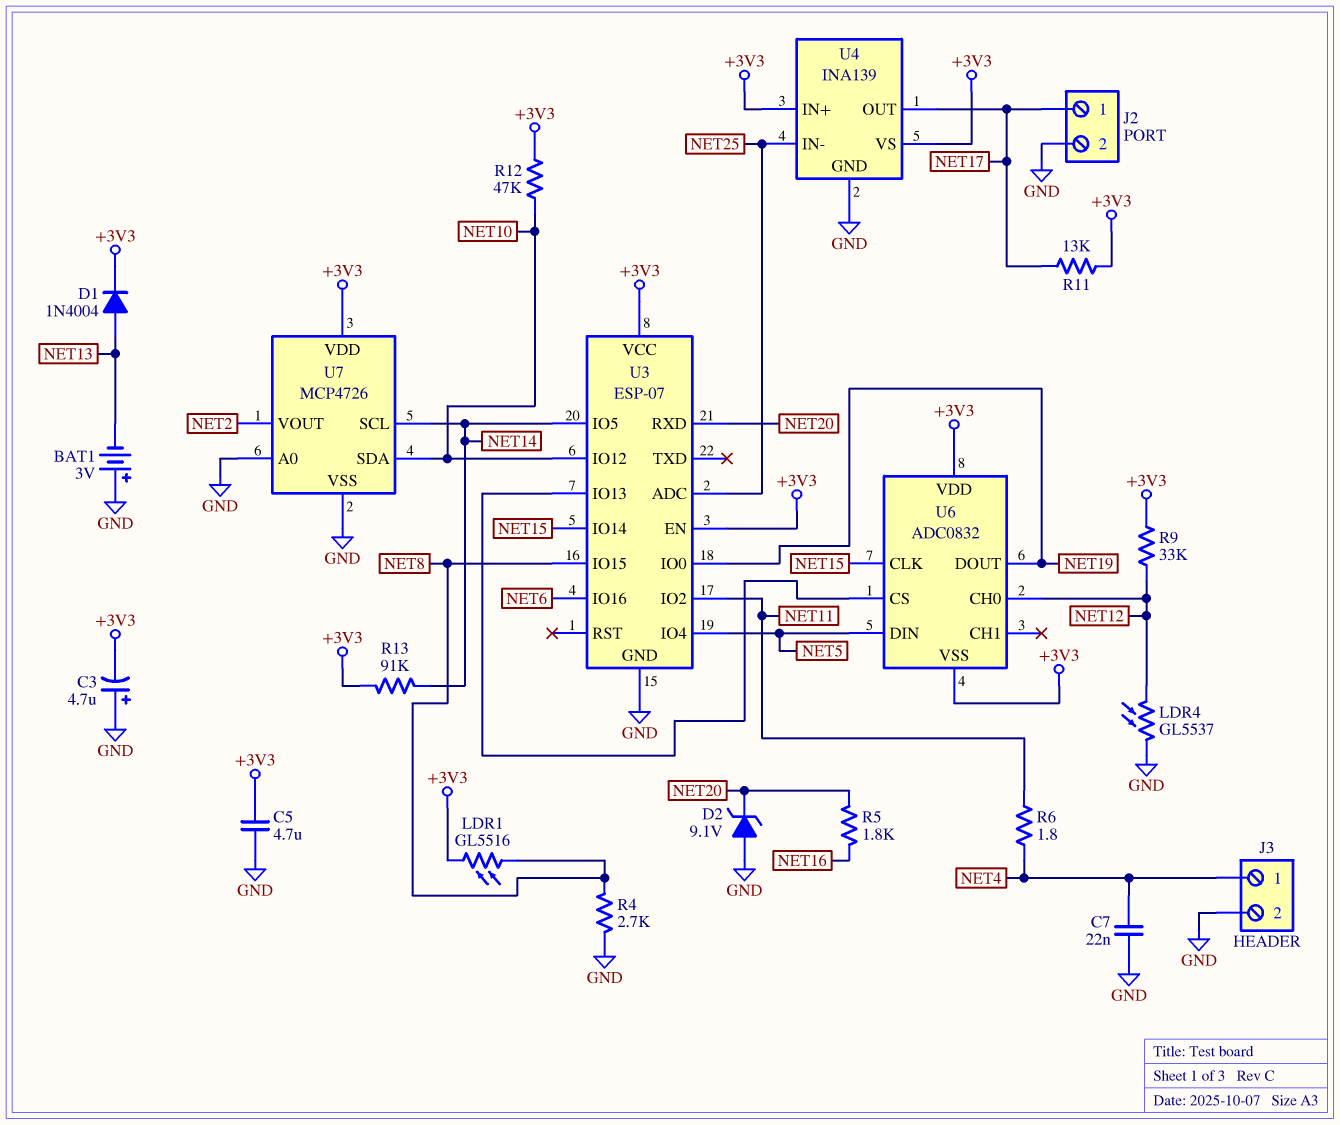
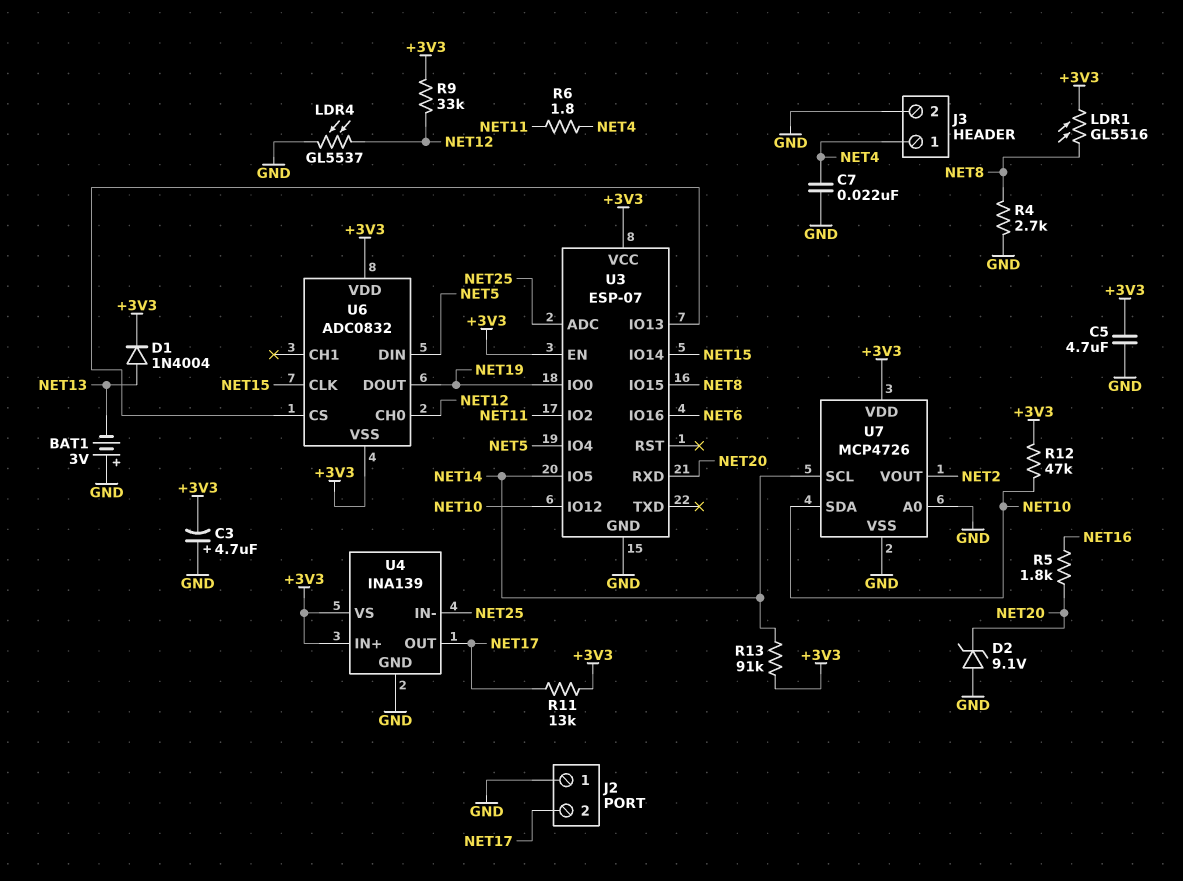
J2 pin 1: NET17 -> GND
J2 pin 2: GND -> NET17

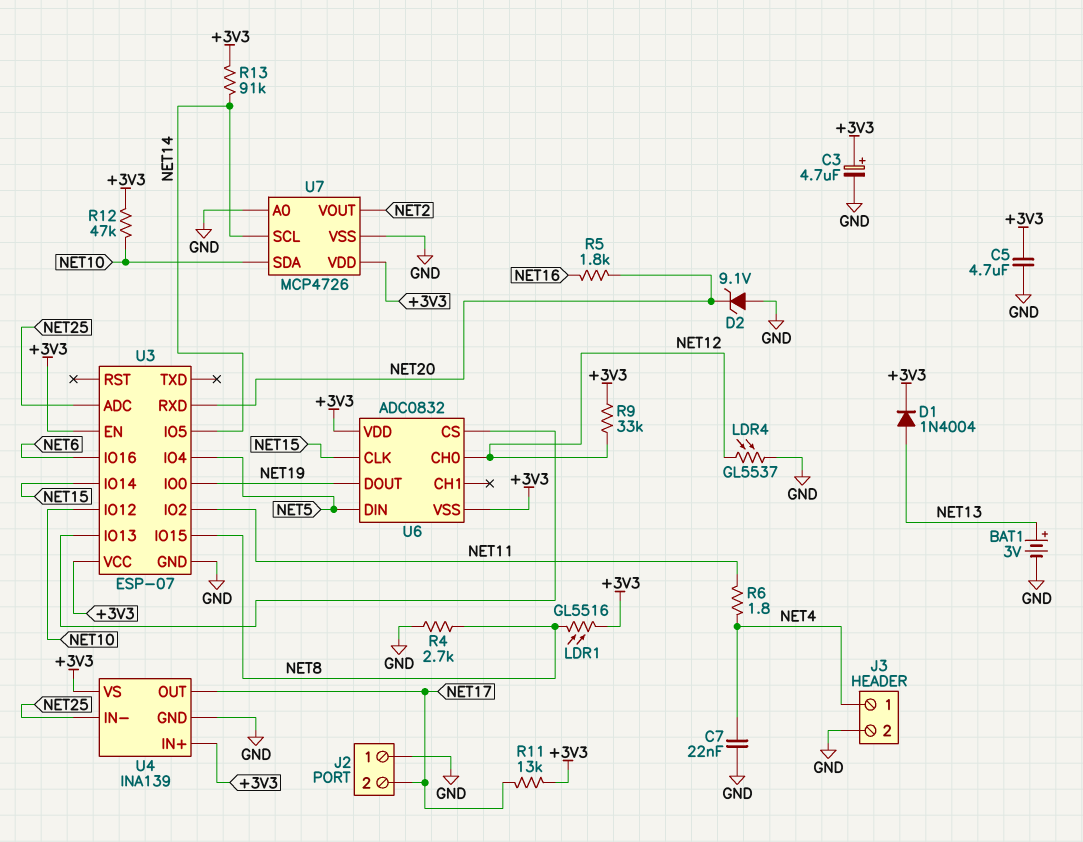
BAT1: 3V (plus GND, minus NET13) -> 3V (plus NET13, minus GND)
C3: 4.7uF (plus GND, minus +3V3) -> 4.7uF (plus +3V3, minus GND)

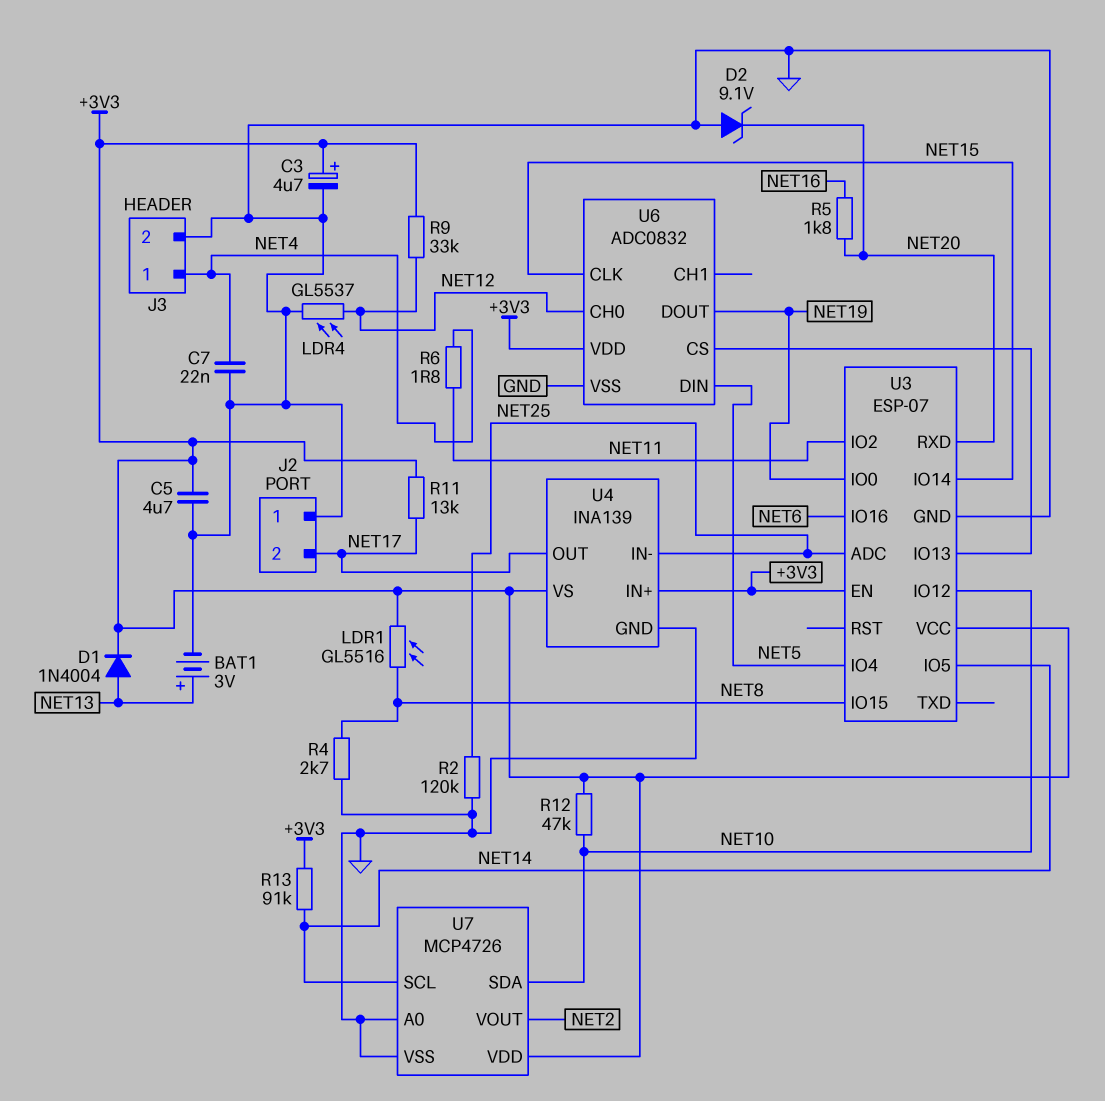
R2: none -> 120k (GND, NET25)
U6 pin VSS: +3V3 -> GND

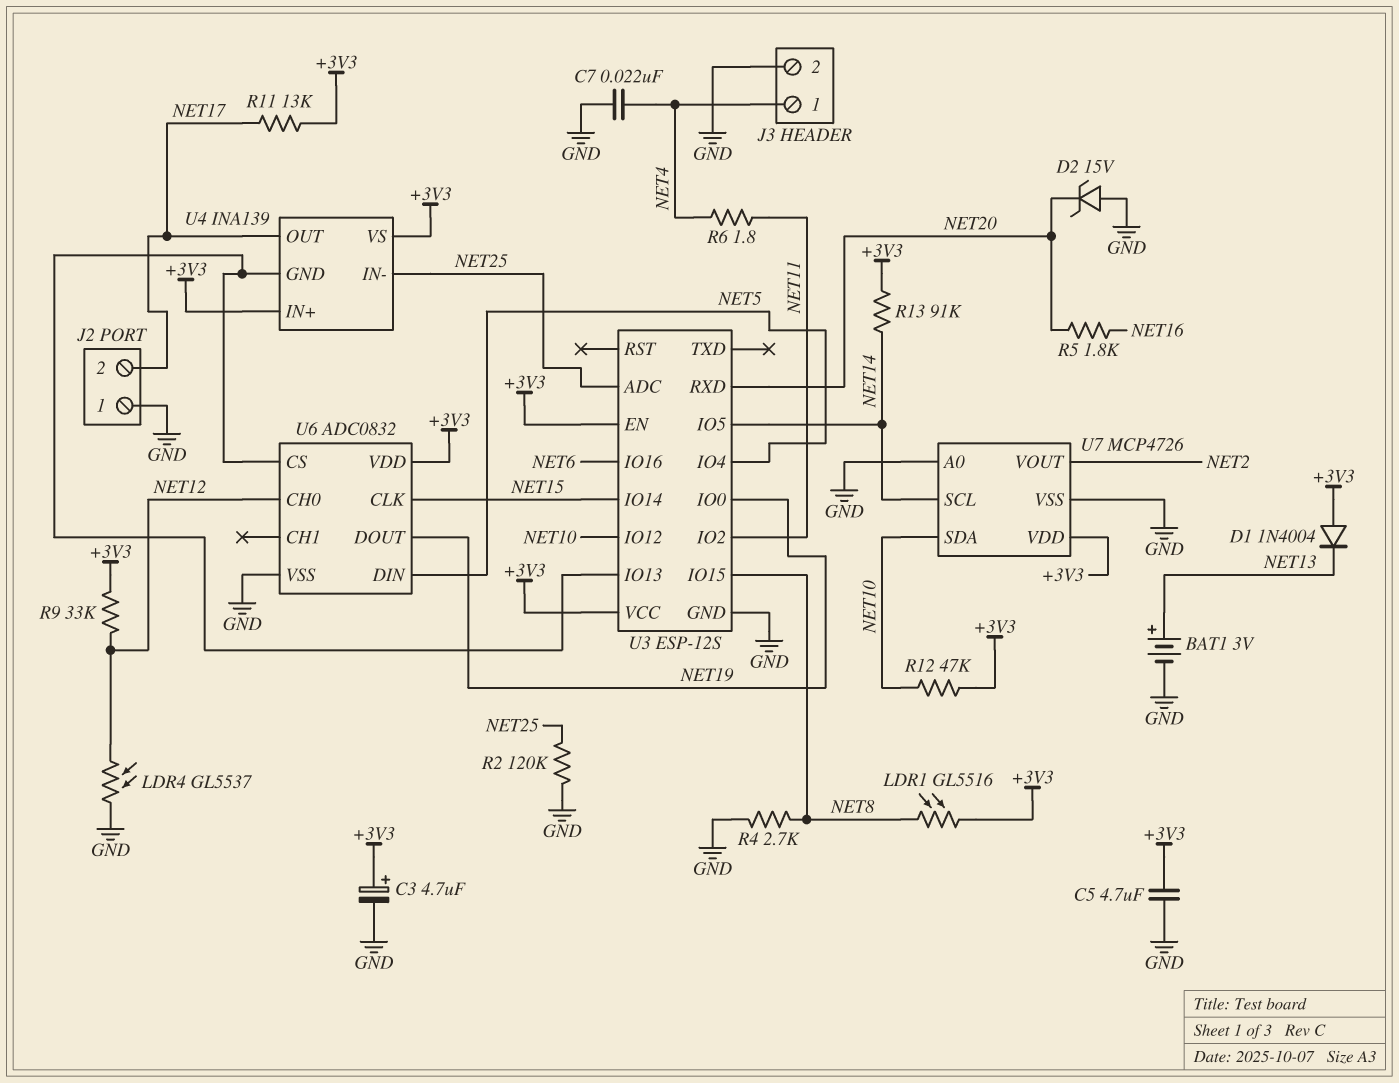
D1: diode 1N4004 (A NET13, K +3V3) -> diode 1N4004 (A +3V3, K NET13)
D2: zener 9.1V (A GND, K NET20) -> zener 15V (A GND, K NET20)
U3: ESP-07 -> ESP-12S
U4 pin GND: GND -> U3/IO13

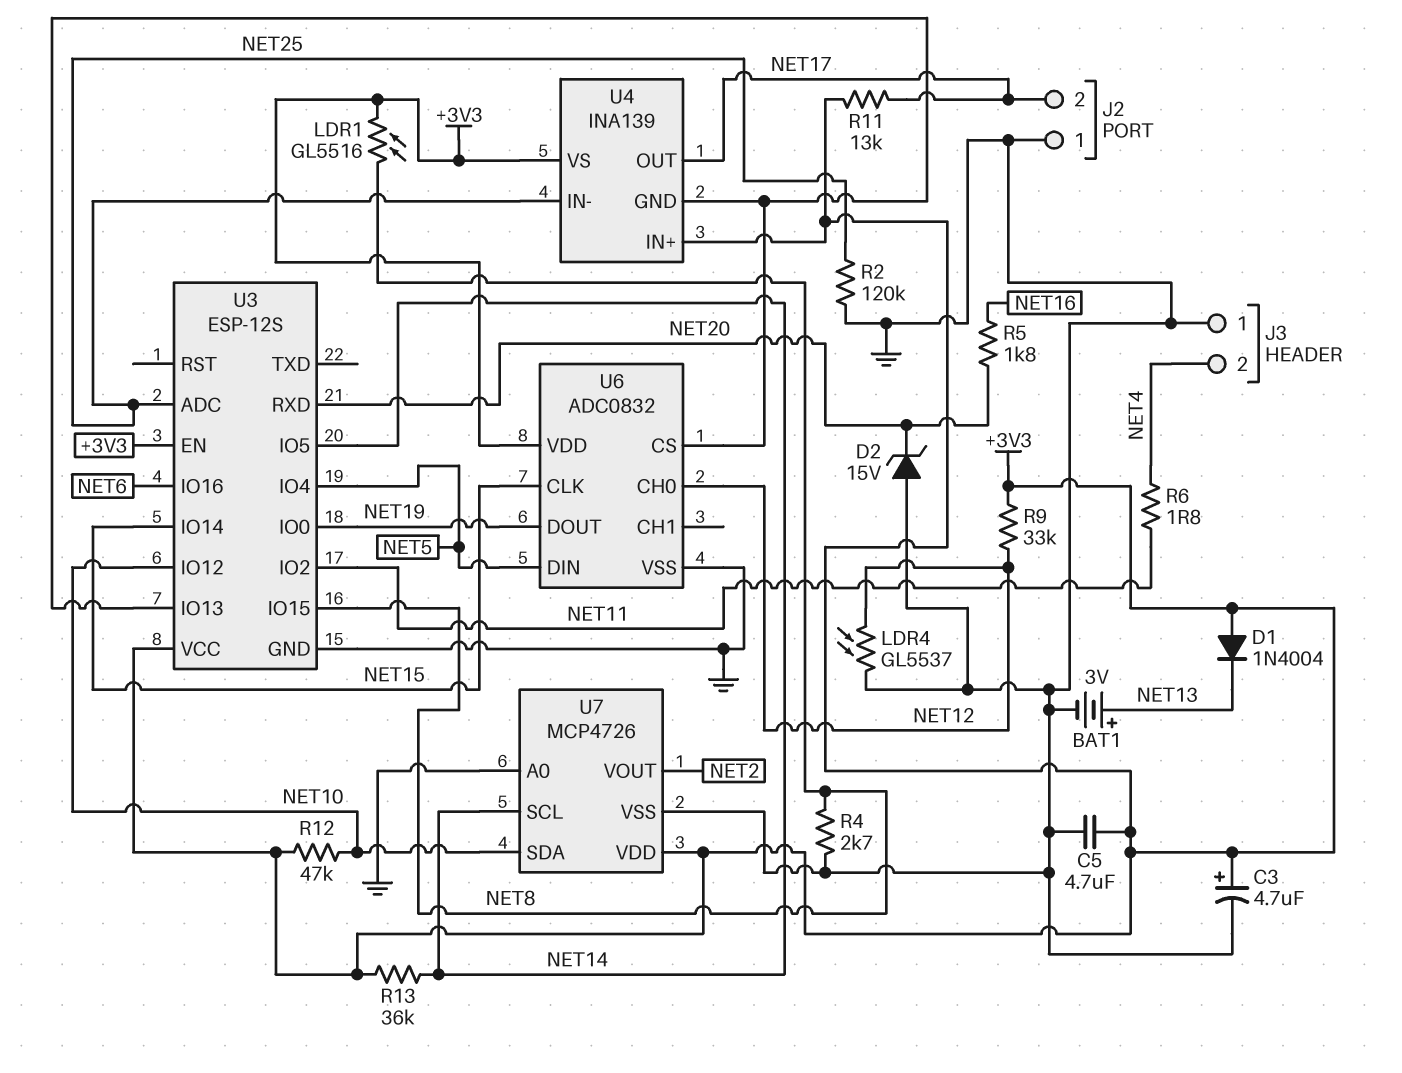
C7: 22nF (GND, NET4) -> none
J3 pin 1: NET4 -> GND
J3 pin 2: GND -> NET4
R13: 91k (+3V3, NET14) -> 36k (+3V3, NET14)

